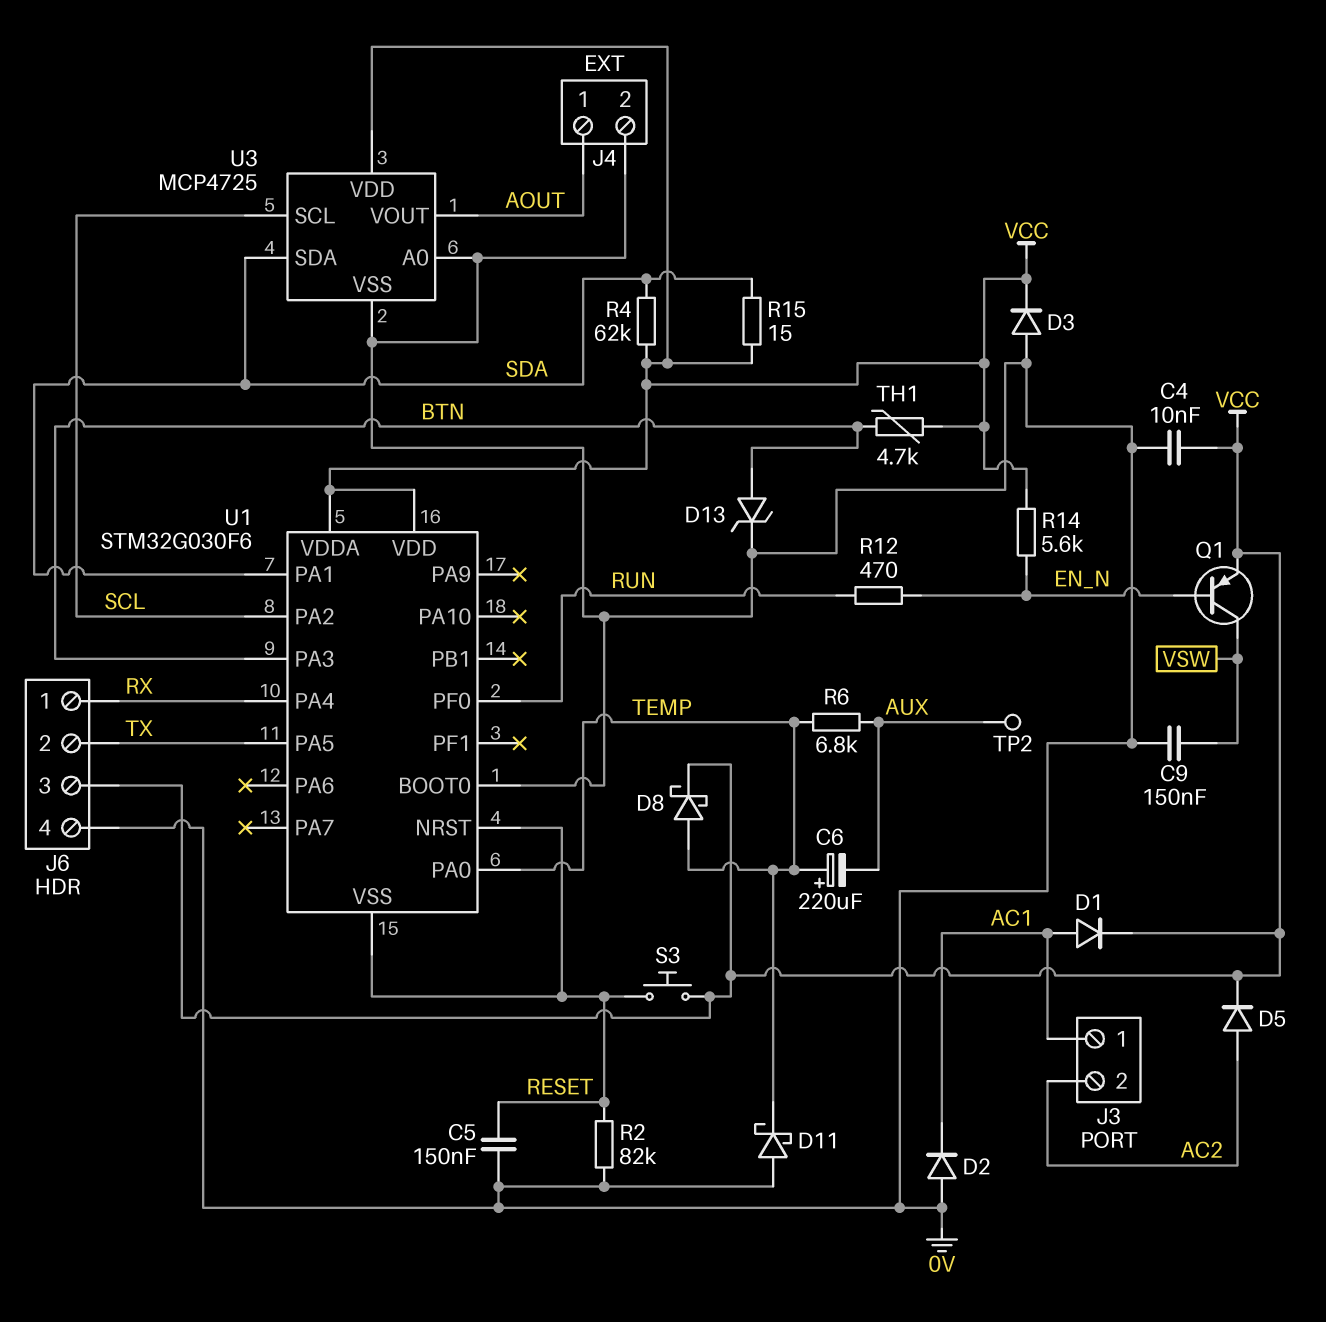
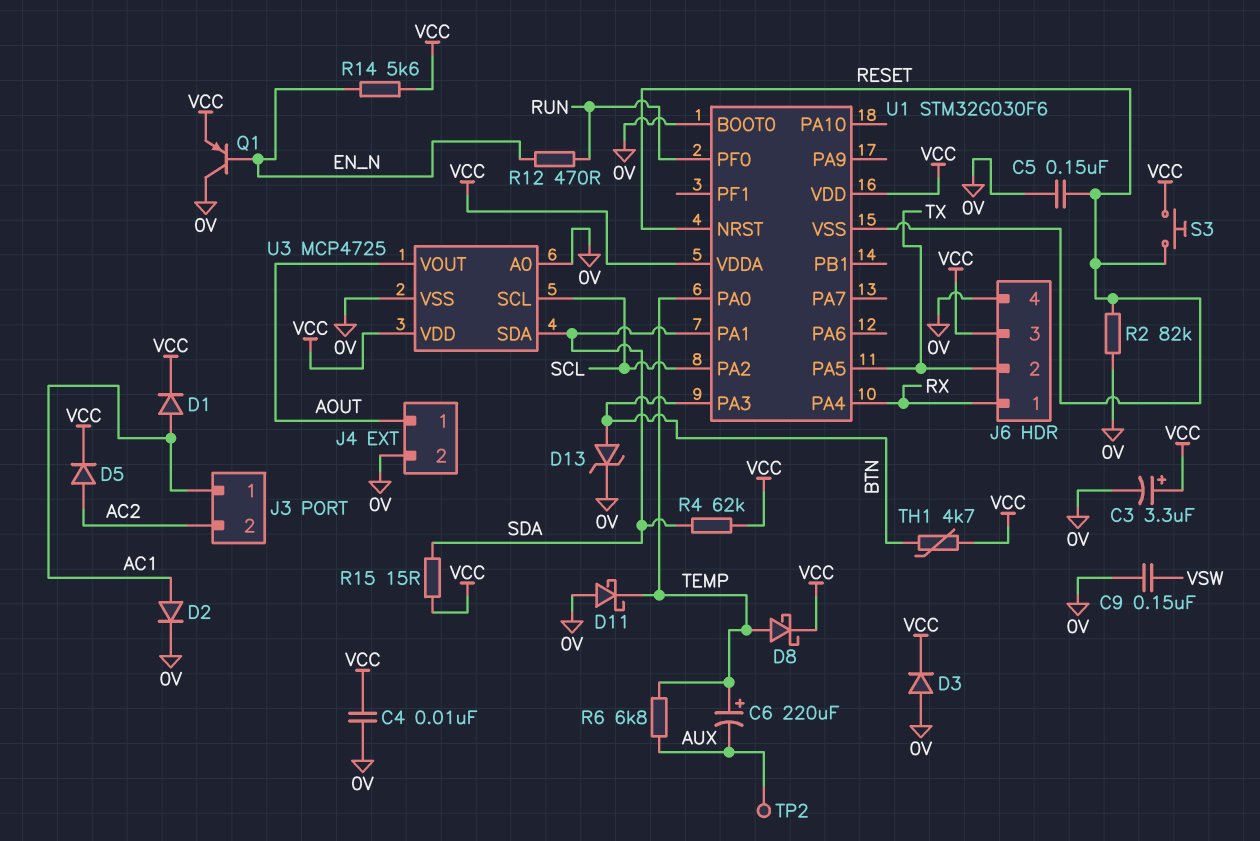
C3: none -> 3.3uF (plus VCC, minus 0V)
D2: diode (A 0V, K AC1) -> diode (A AC1, K 0V)
Q1: PNP (B EN_N, C VSW, E VCC) -> PNP (B EN_N, C 0V, E VCC)

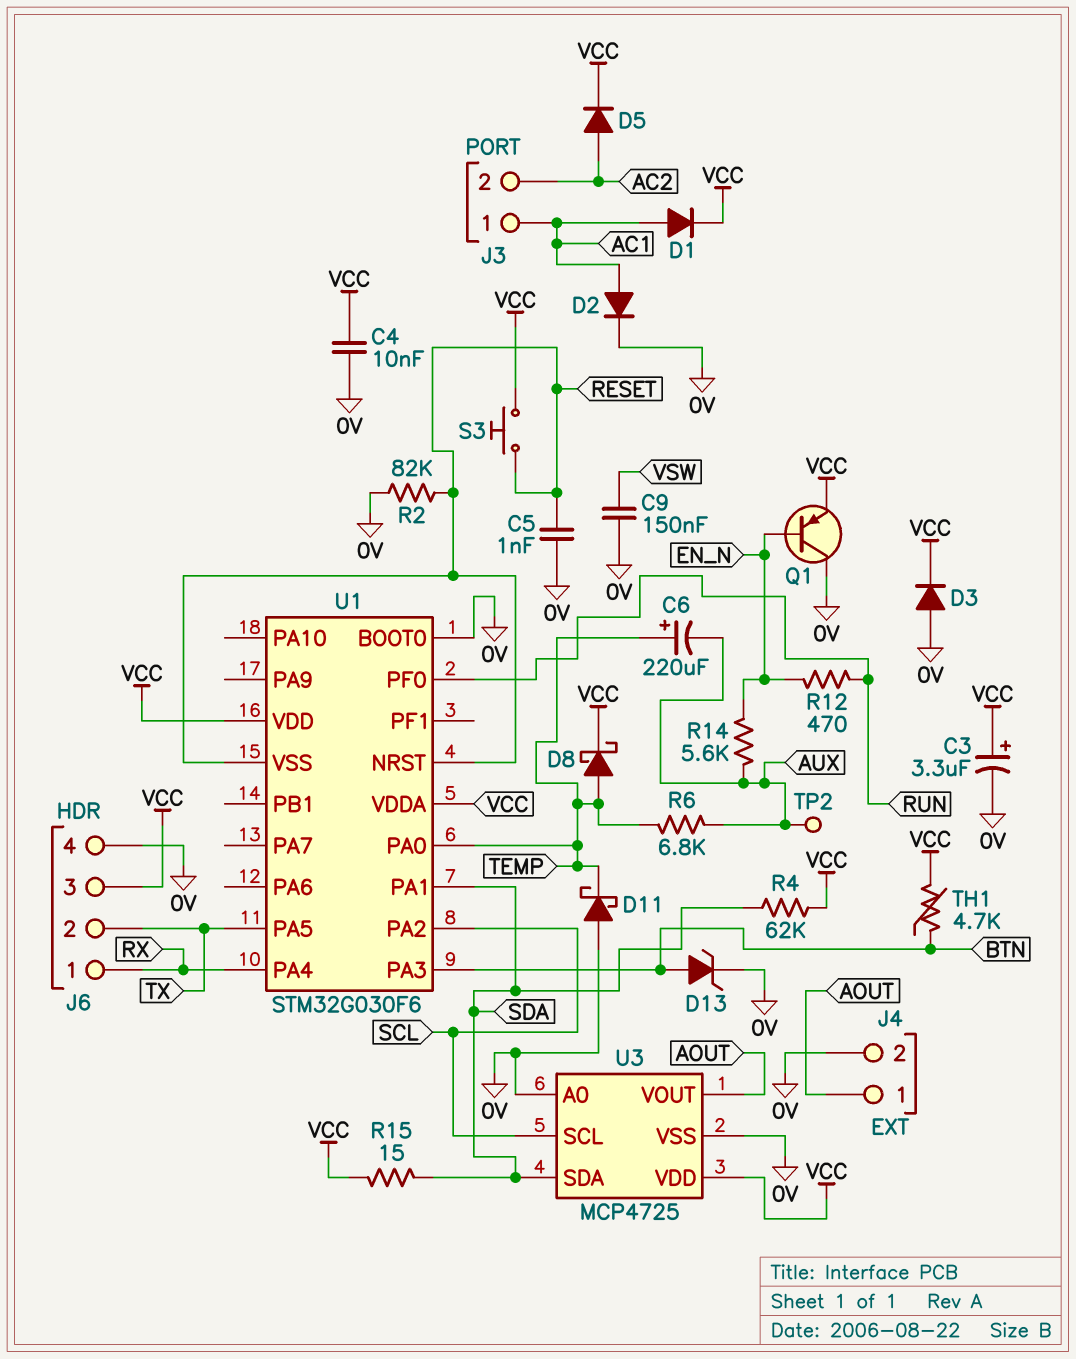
C5: 150nF (0V, RESET) -> 1nF (0V, RESET)
R14: 5.6k (EN_N, VCC) -> 5.6k (AUX, EN_N)

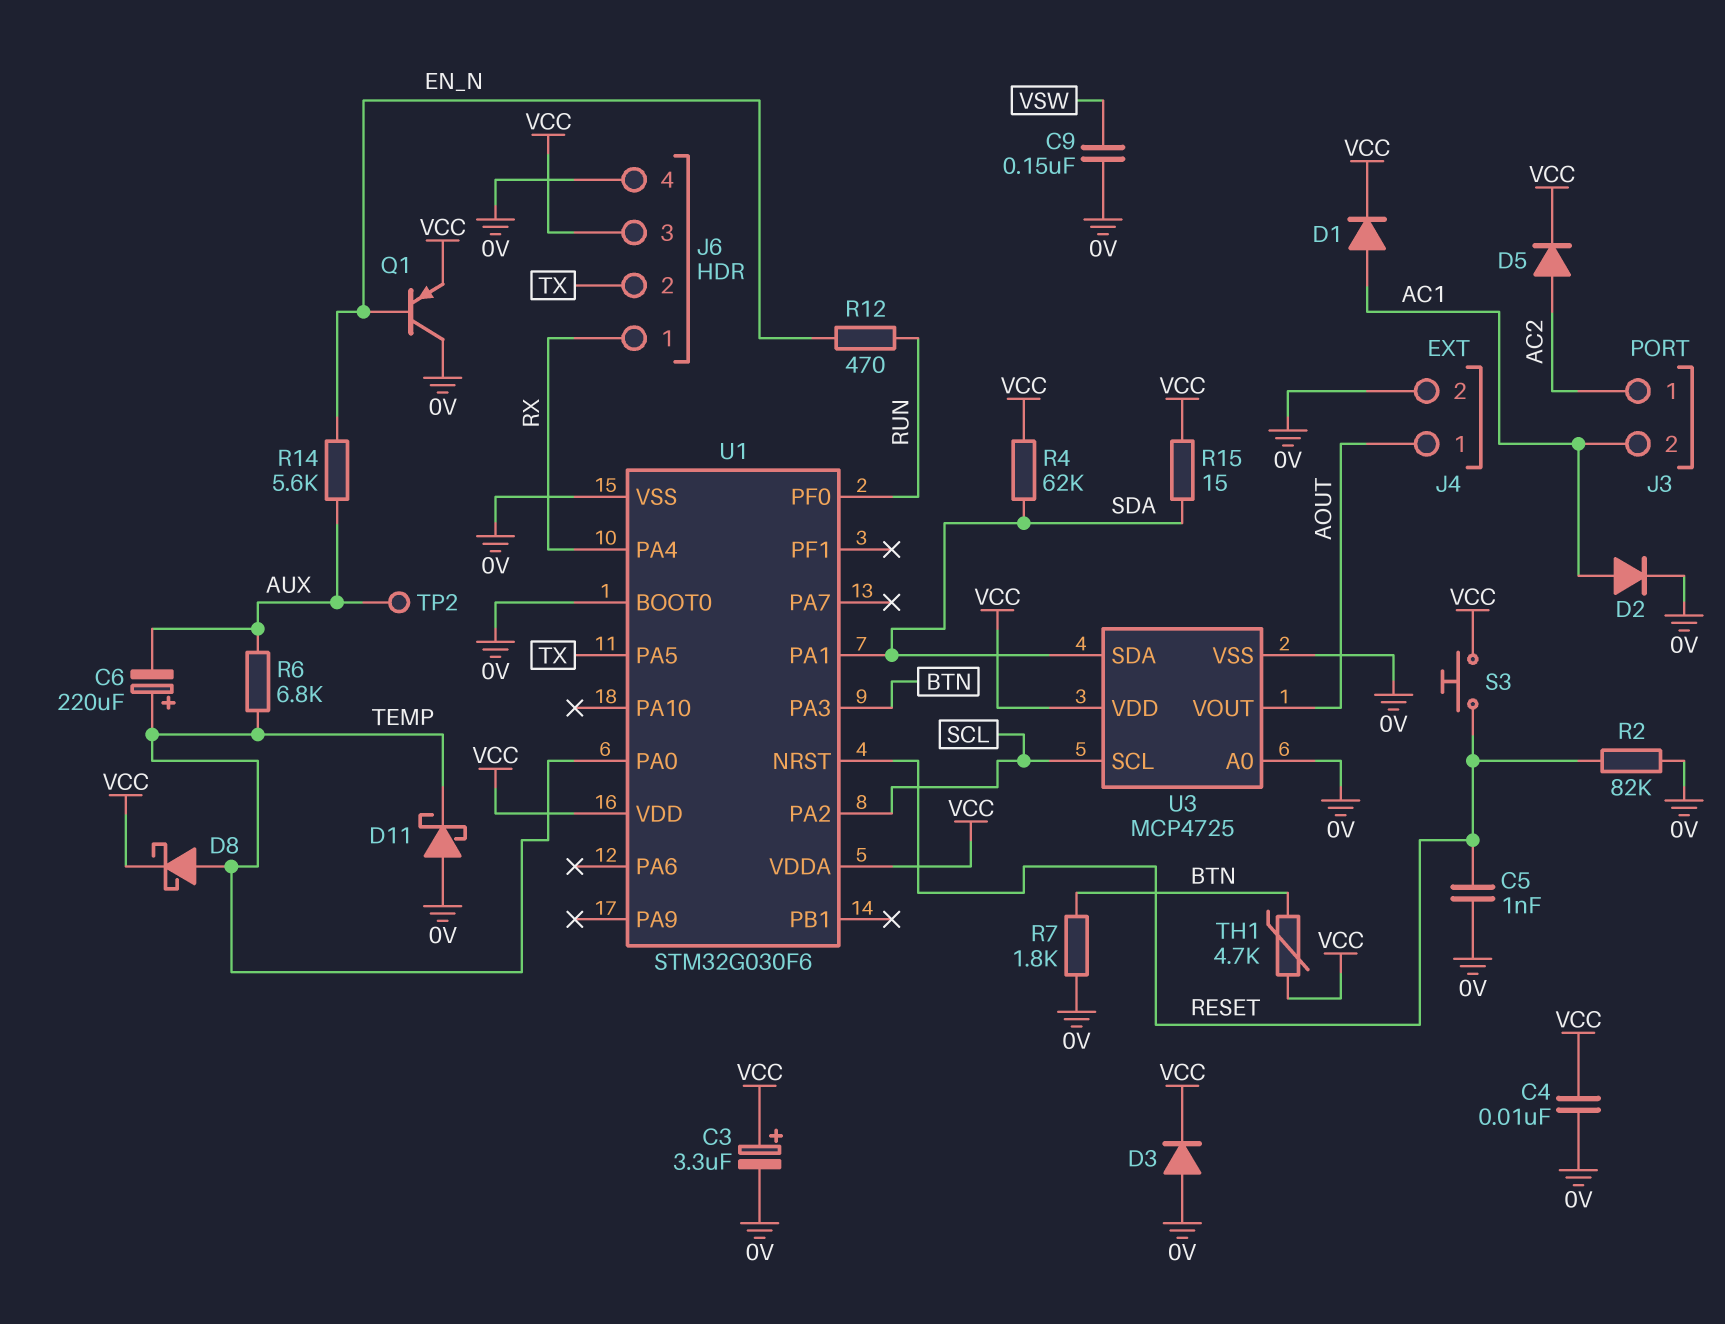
D13: zener (A BTN, K 0V) -> none
J3 pin 1: AC1 -> AC2
J3 pin 2: AC2 -> AC1
R7: none -> 1.8k (0V, BTN)
U1 pin VSS: RESET -> 0V

